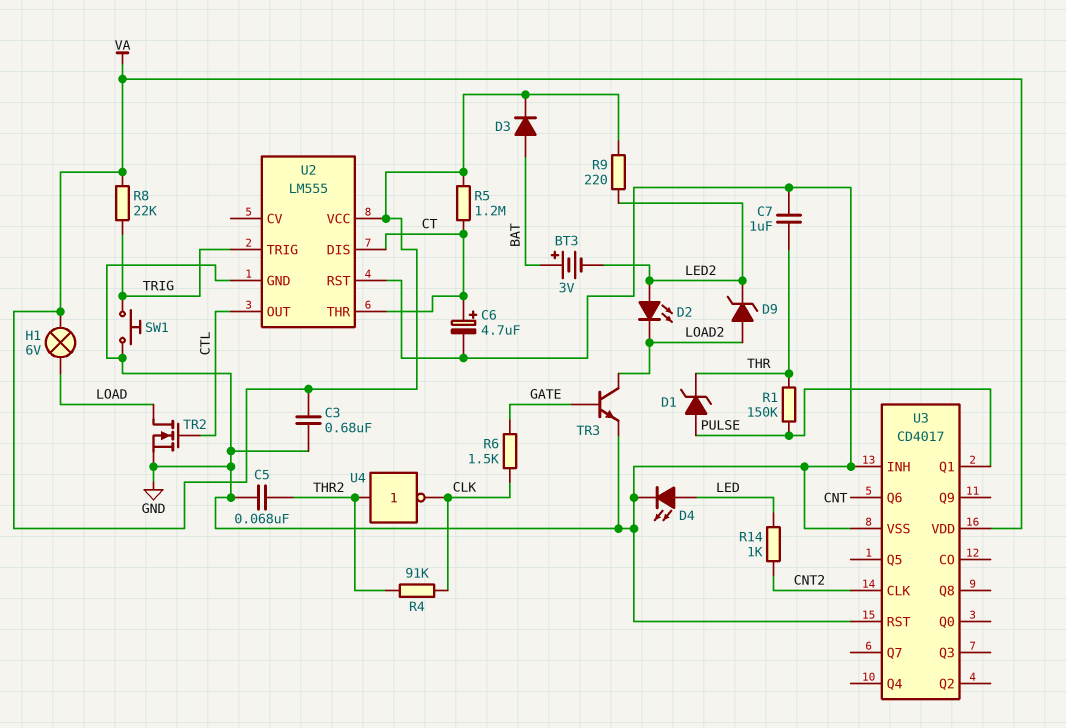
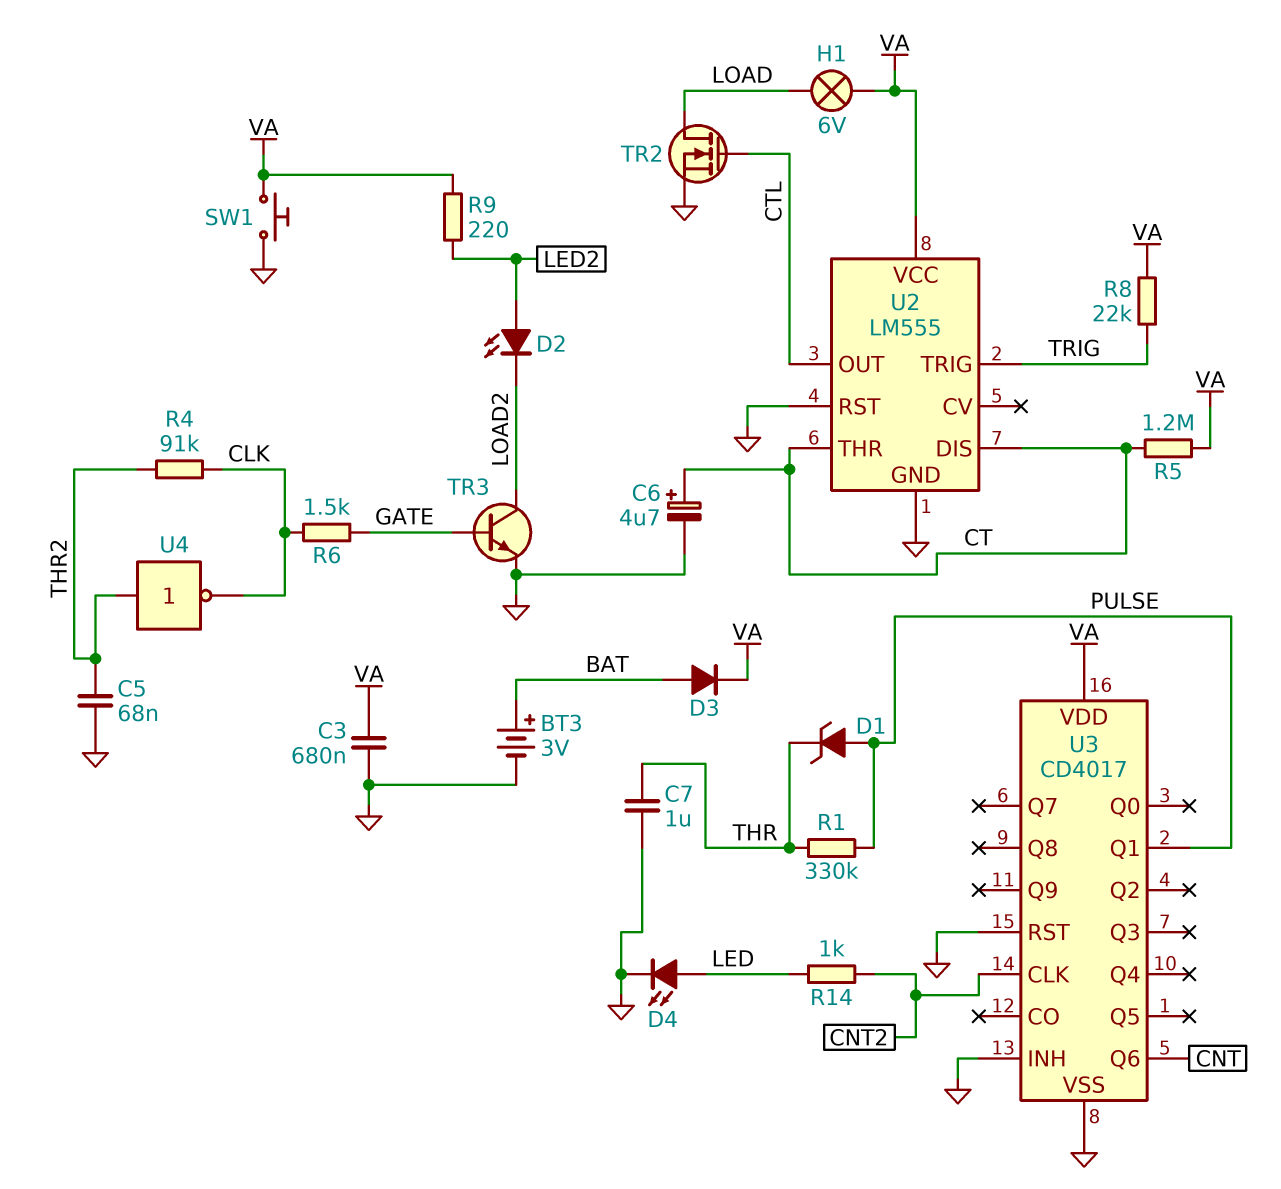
BT3: 3V (plus BAT, minus LED2) -> 3V (plus BAT, minus GND)
D9: zener (A LOAD2, K LED2) -> none
R1: 150k (PULSE, THR) -> 330k (PULSE, THR)
SW1: button (GND, TRIG) -> button (GND, VA)

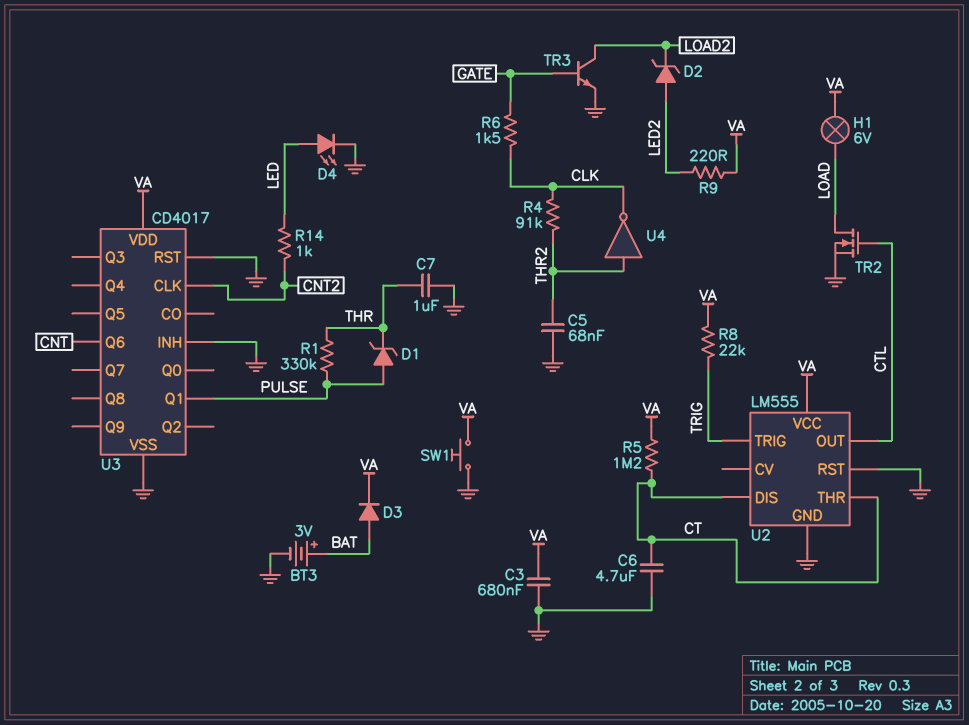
C6: 4.7uF (plus CT, minus GND) -> 4.7uF (CT, GND)
D2: LED (A LED2, K LOAD2) -> zener (A LED2, K LOAD2)

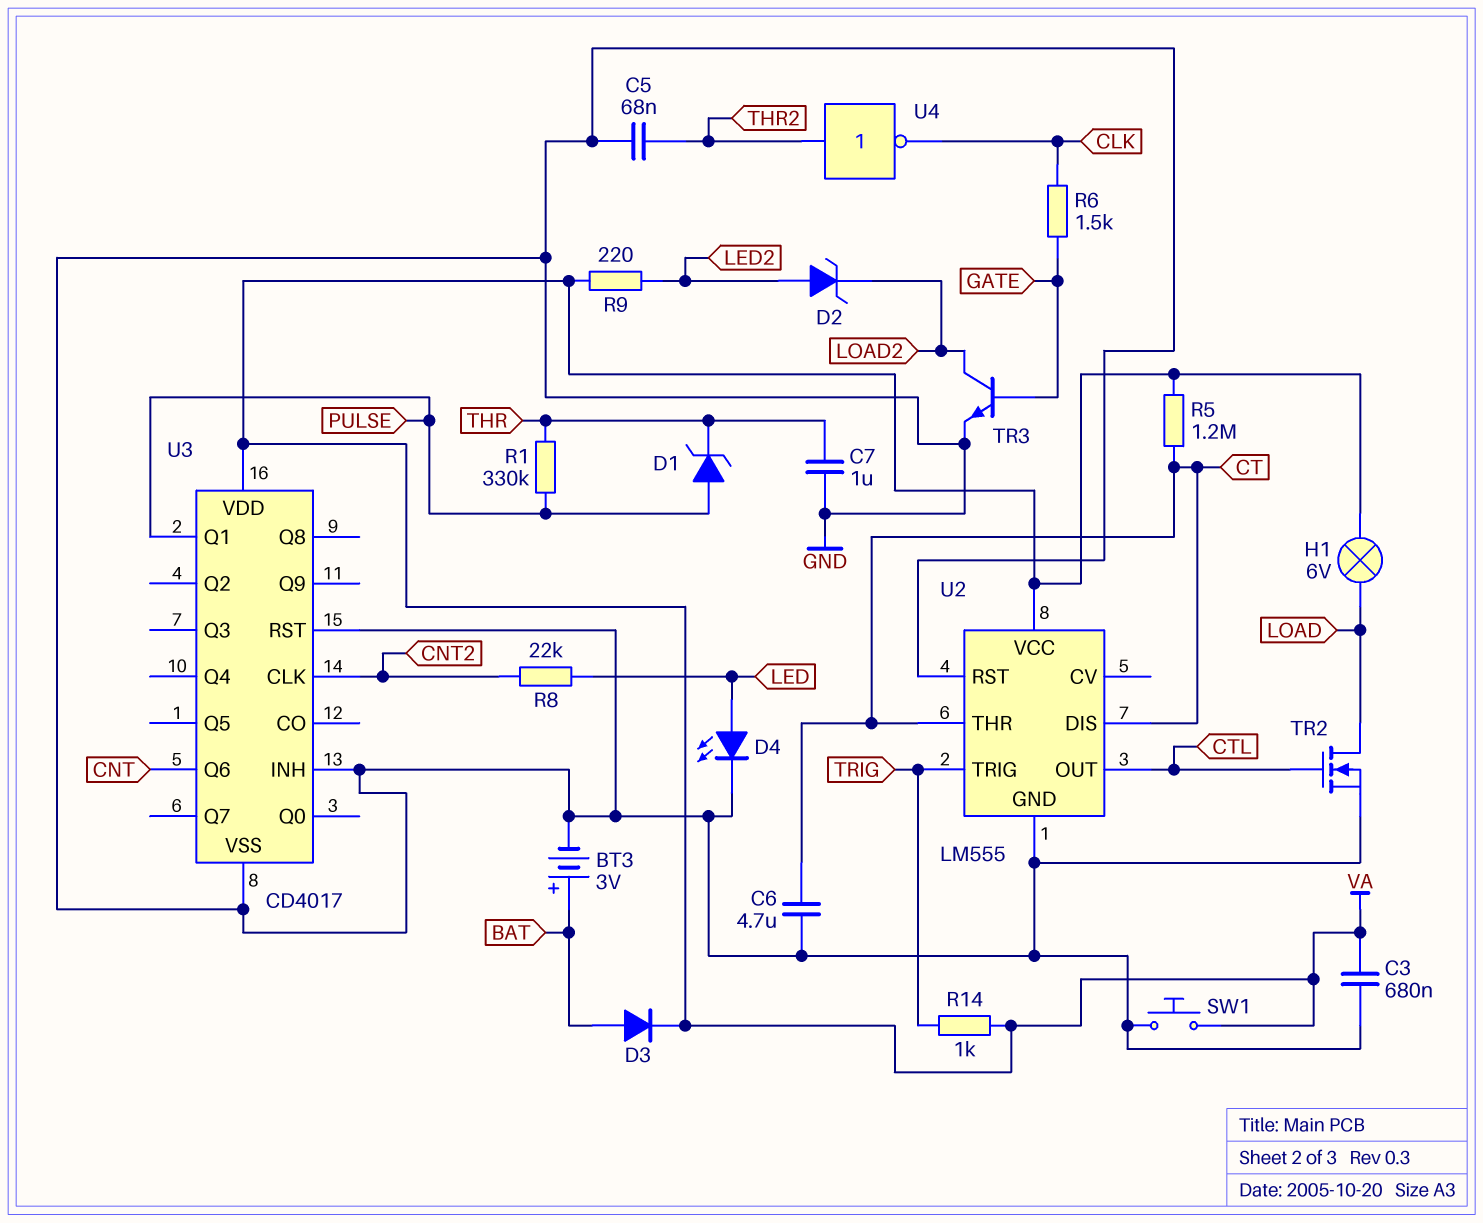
R4: 91k (CLK, THR2) -> none
R8: 22k (TRIG, VA) -> 22k (CNT2, LED)
R14: 1k (CNT2, LED) -> 1k (TRIG, VA)

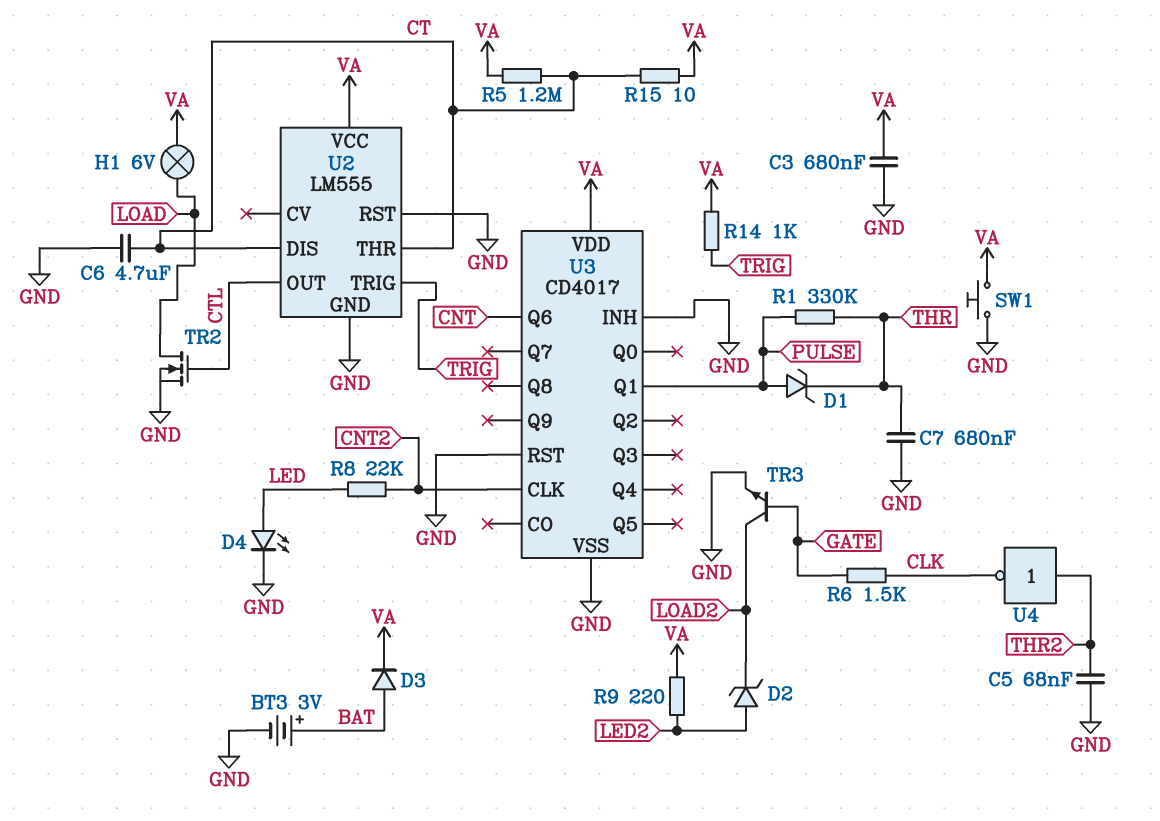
C7: 1uF (GND, THR) -> 680nF (GND, THR)
R15: none -> 10 (CT, VA)

